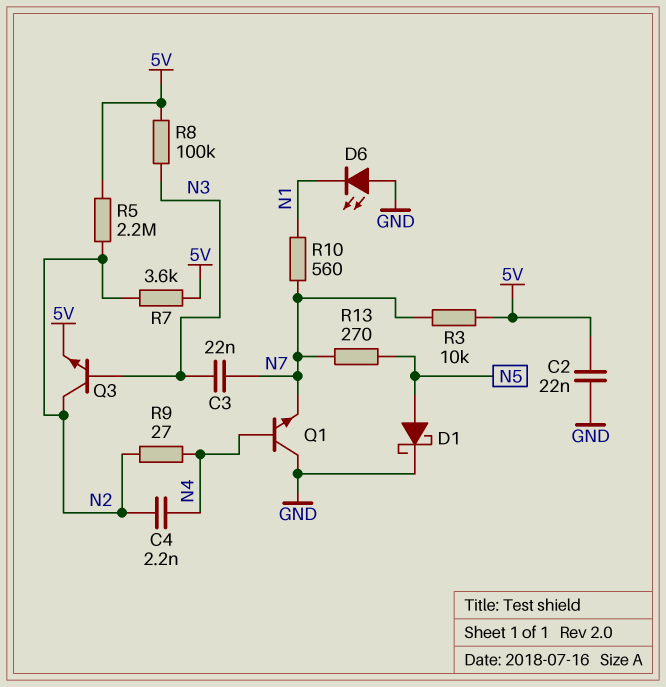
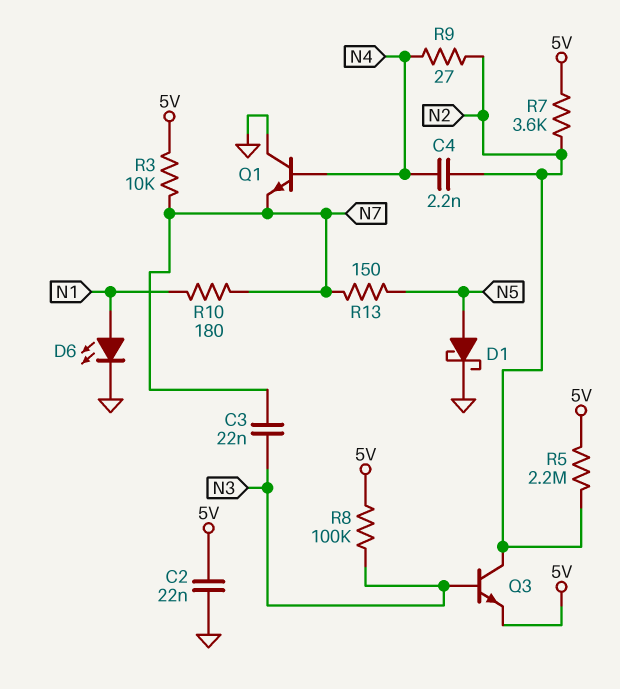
D6: LED (A GND, K N1) -> LED (A N1, K GND)
R10: 560 (N1, N7) -> 180 (N1, N7)
R13: 270 (N5, N7) -> 150 (N5, N7)

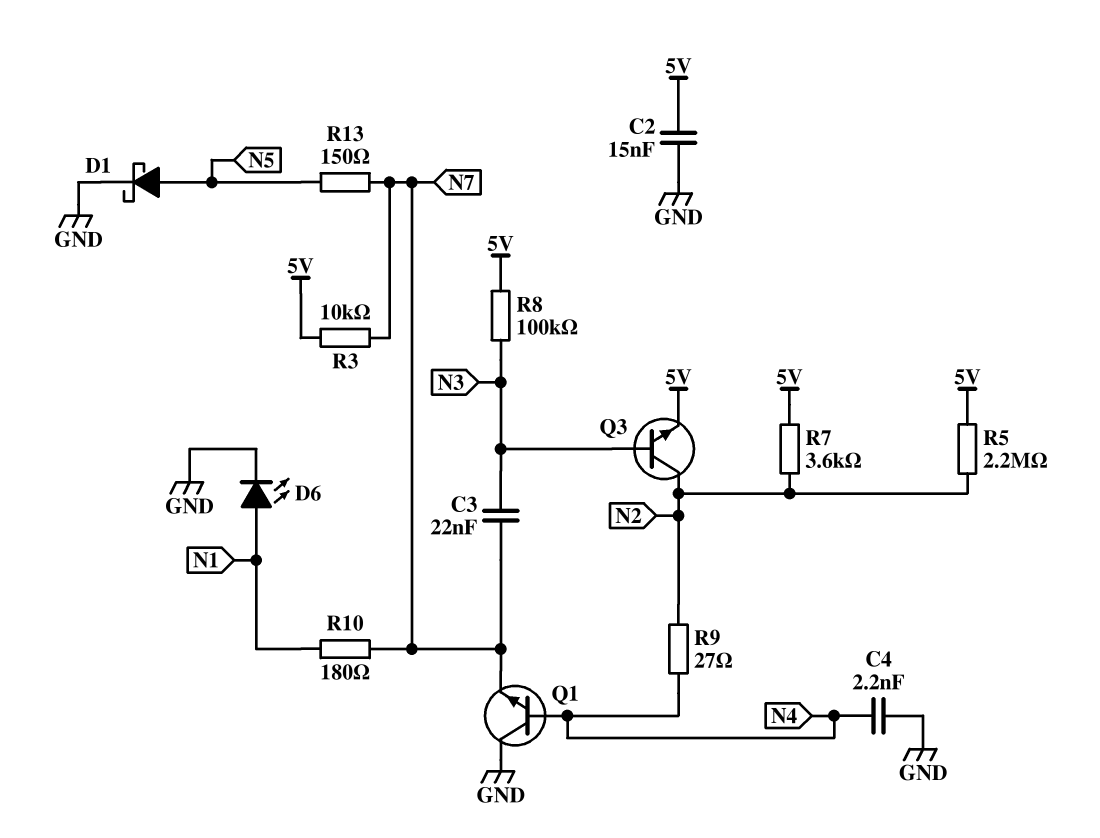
C2: 22nF (5V, GND) -> 15nF (5V, GND)
C4: 2.2nF (N2, N4) -> 2.2nF (GND, N4)

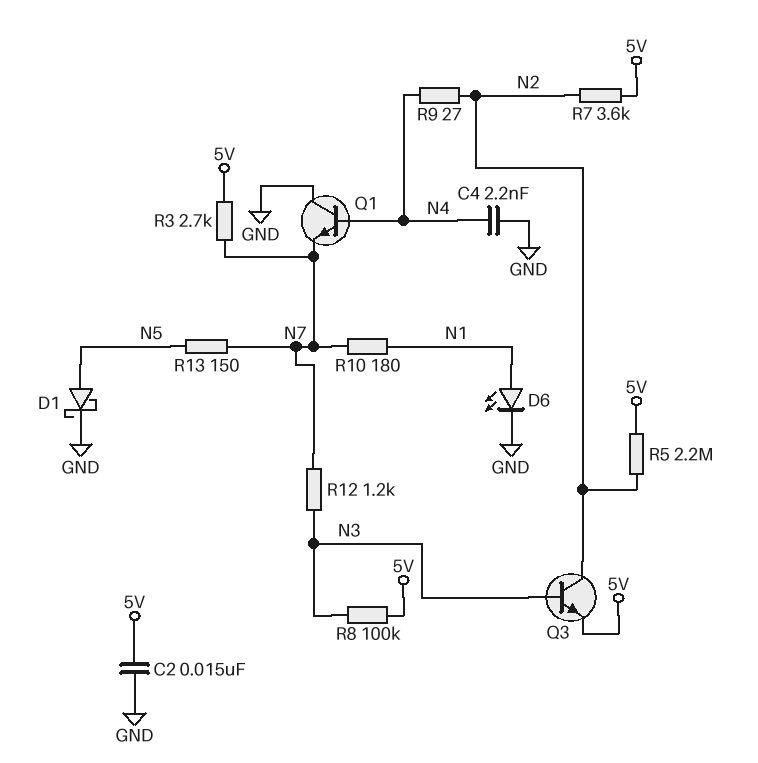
C3: 22nF (N3, N7) -> none
R3: 10k (5V, N7) -> 2.7k (5V, N7)
R12: none -> 1.2k (N3, N7)

